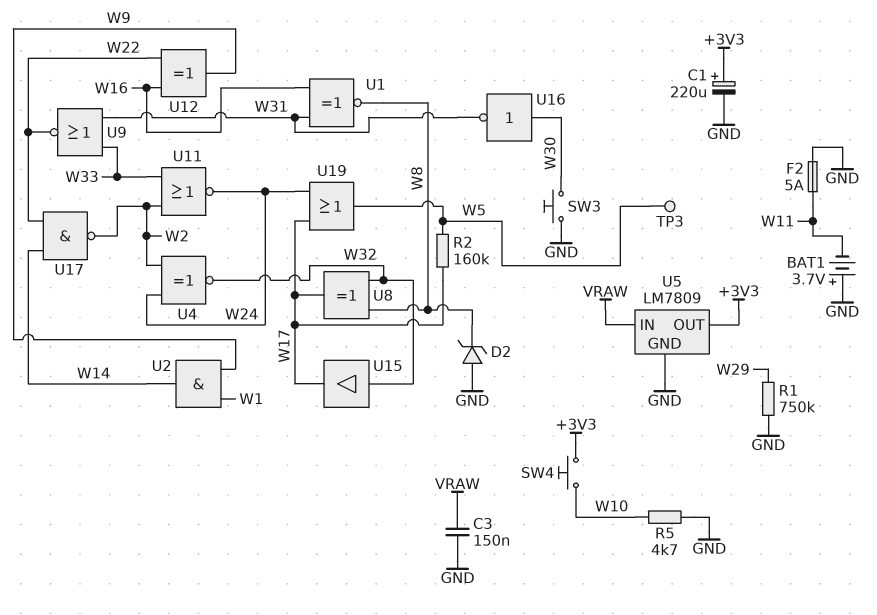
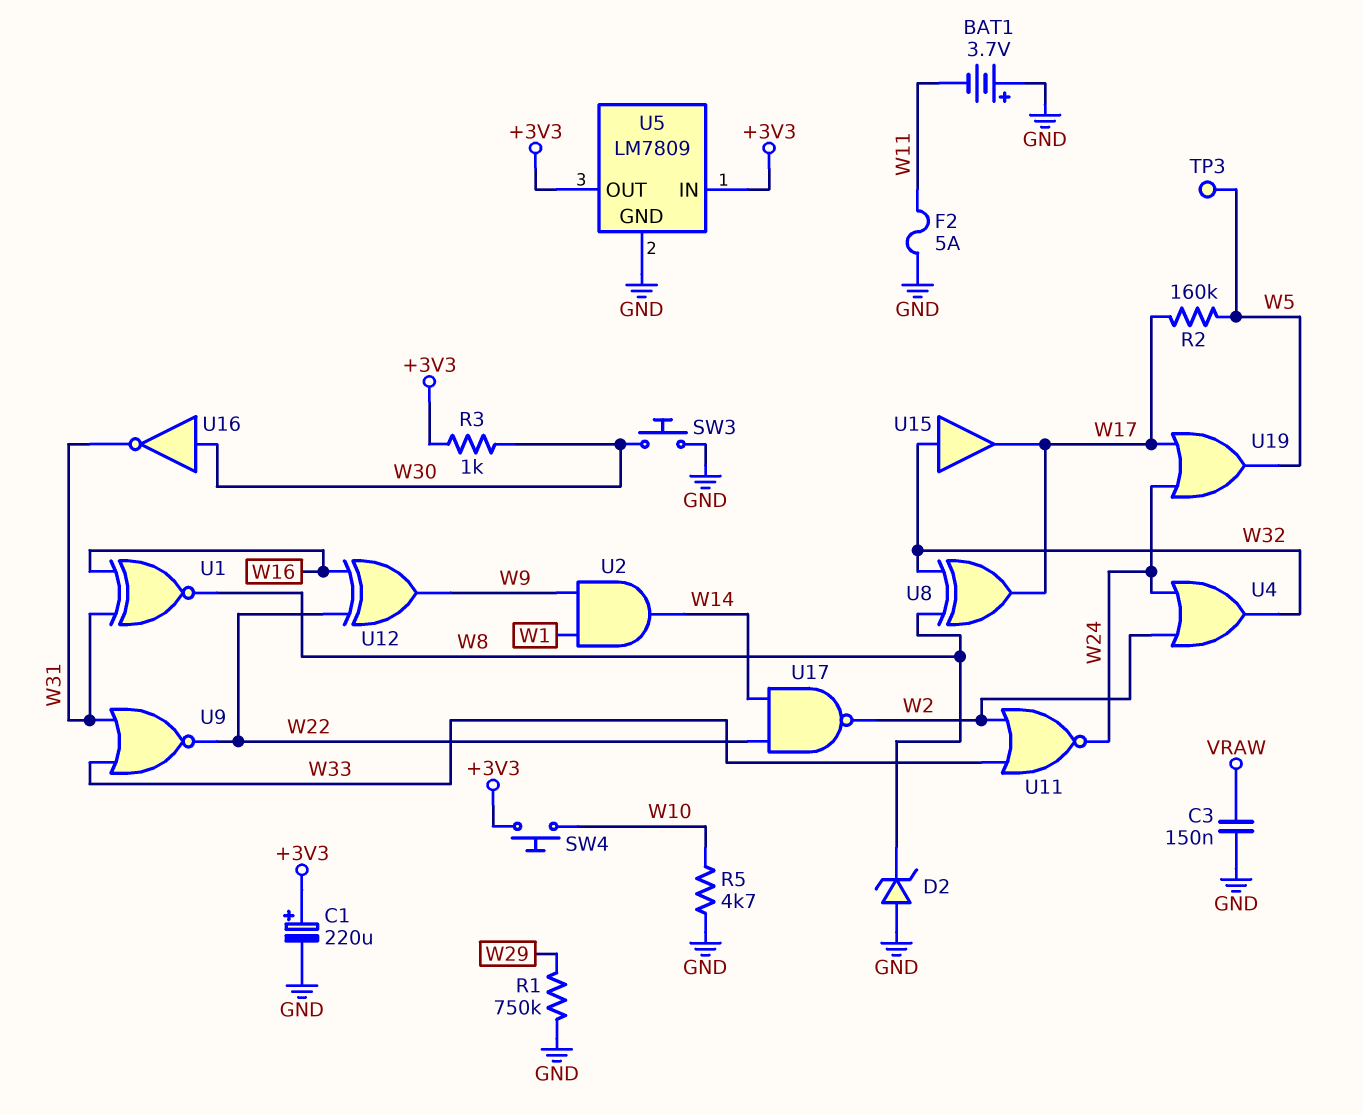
R3: none -> 1k (+3V3, W30)
U4: XNOR (in W2, in W24, out W32) -> OR (in W2, in W24, out W32)
U5 pin IN: VRAW -> +3V3

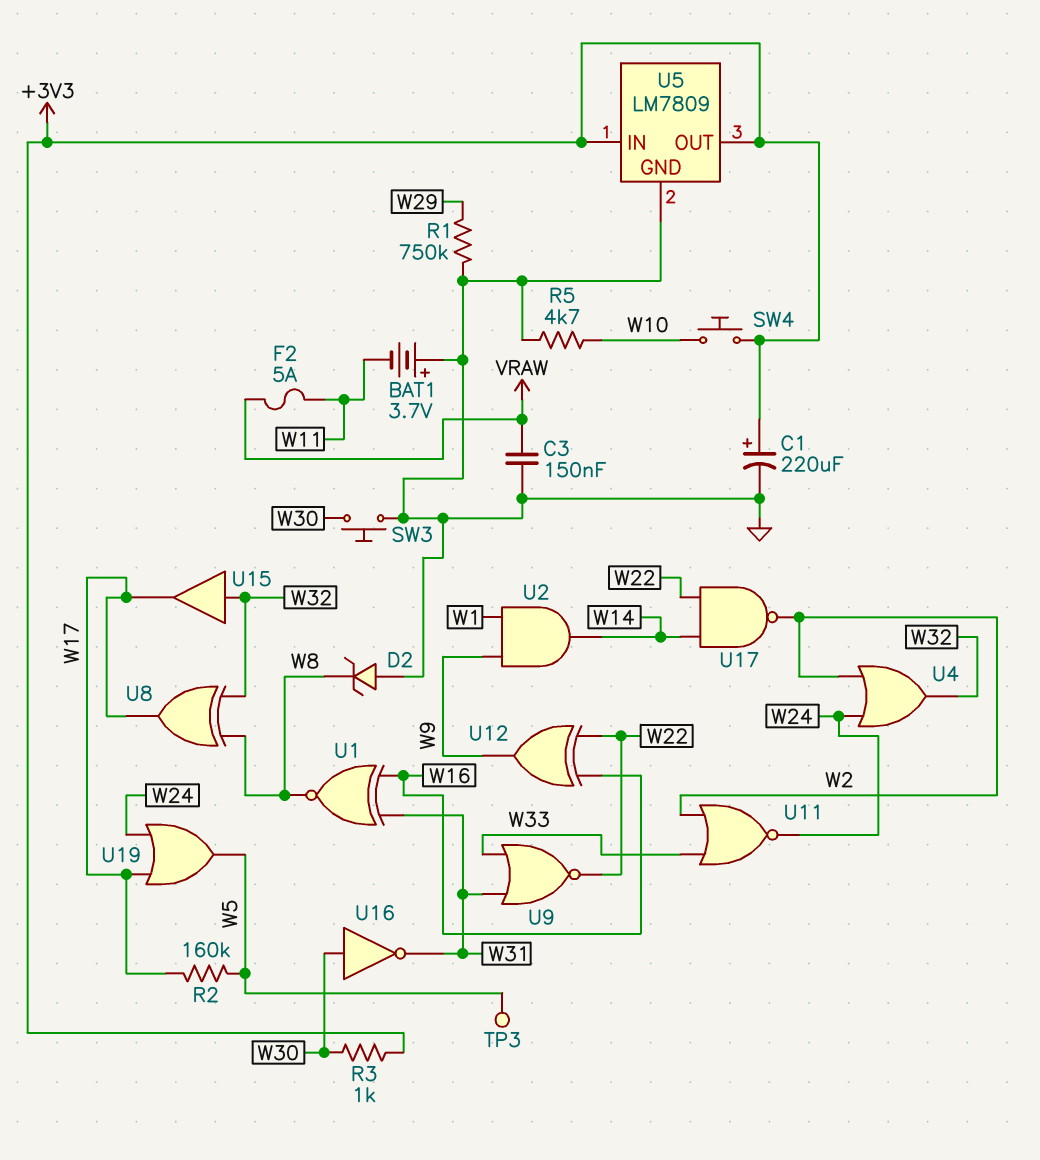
F2: 5A (GND, W11) -> 5A (VRAW, W11)

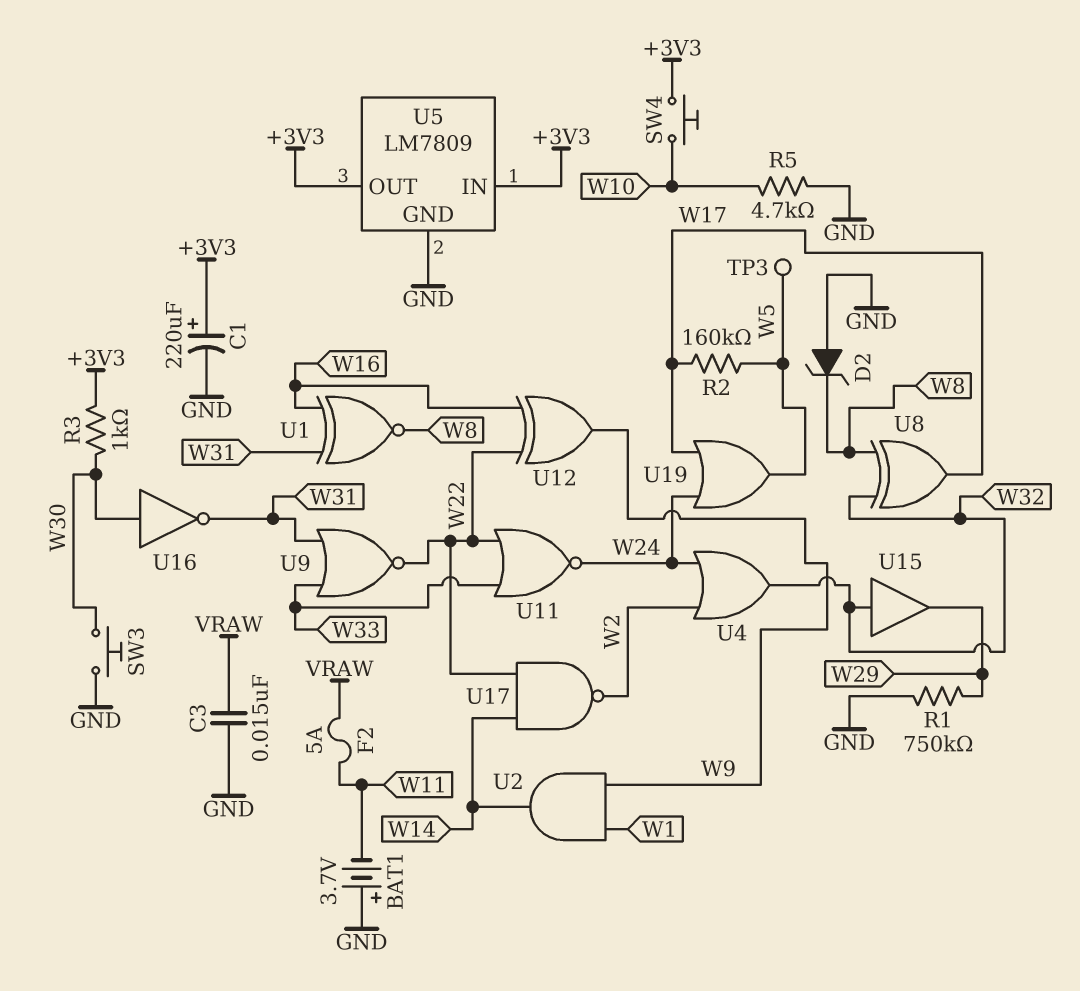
C3: 150nF (GND, VRAW) -> 15nF (GND, VRAW)
U11: NOR (in W2, in W33, out W24) -> NOR (in W22, in W33, out W24)
U15: buffer (in W32, out W17) -> buffer (in W32, out W29)

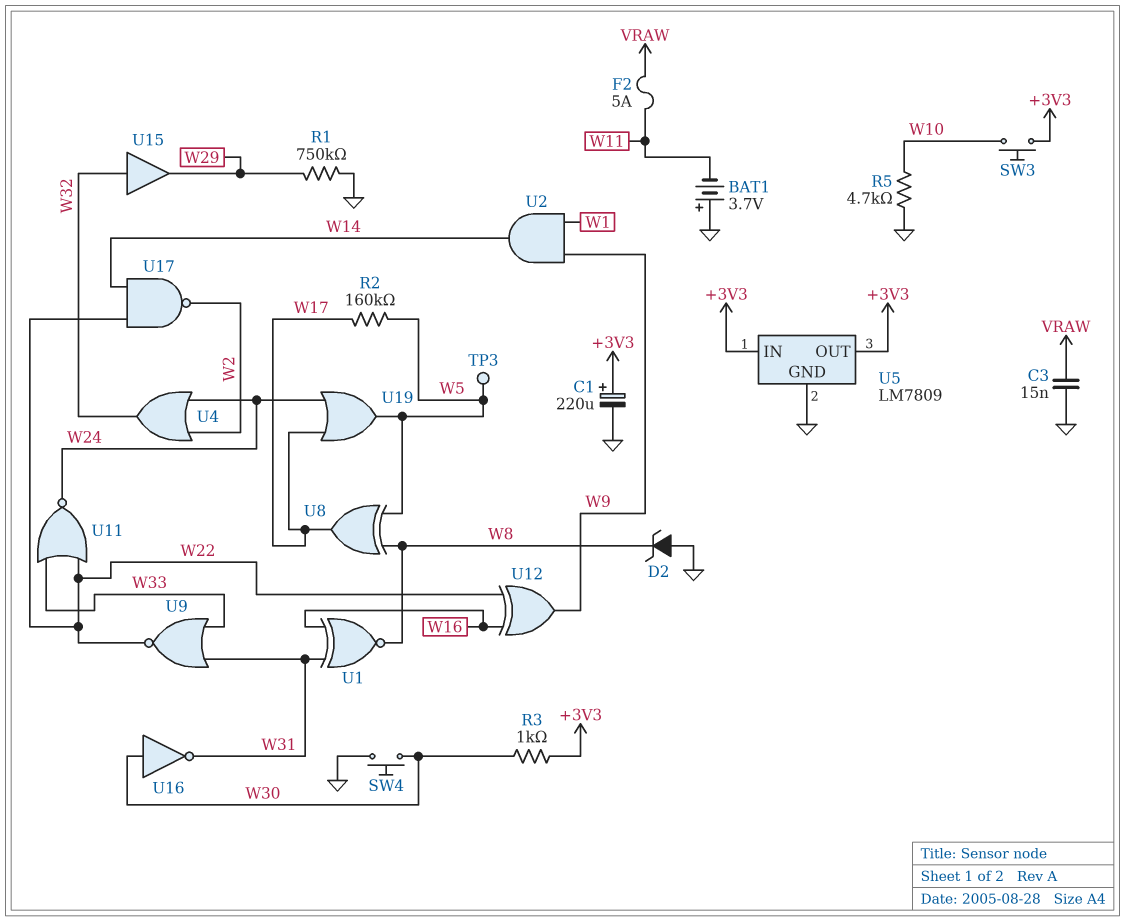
SW3: button (GND, W30) -> button (+3V3, W10)
SW4: button (+3V3, W10) -> button (GND, W30)
U8: XOR (in W8, in W32, out W17) -> XOR (in W5, in W8, out W17)

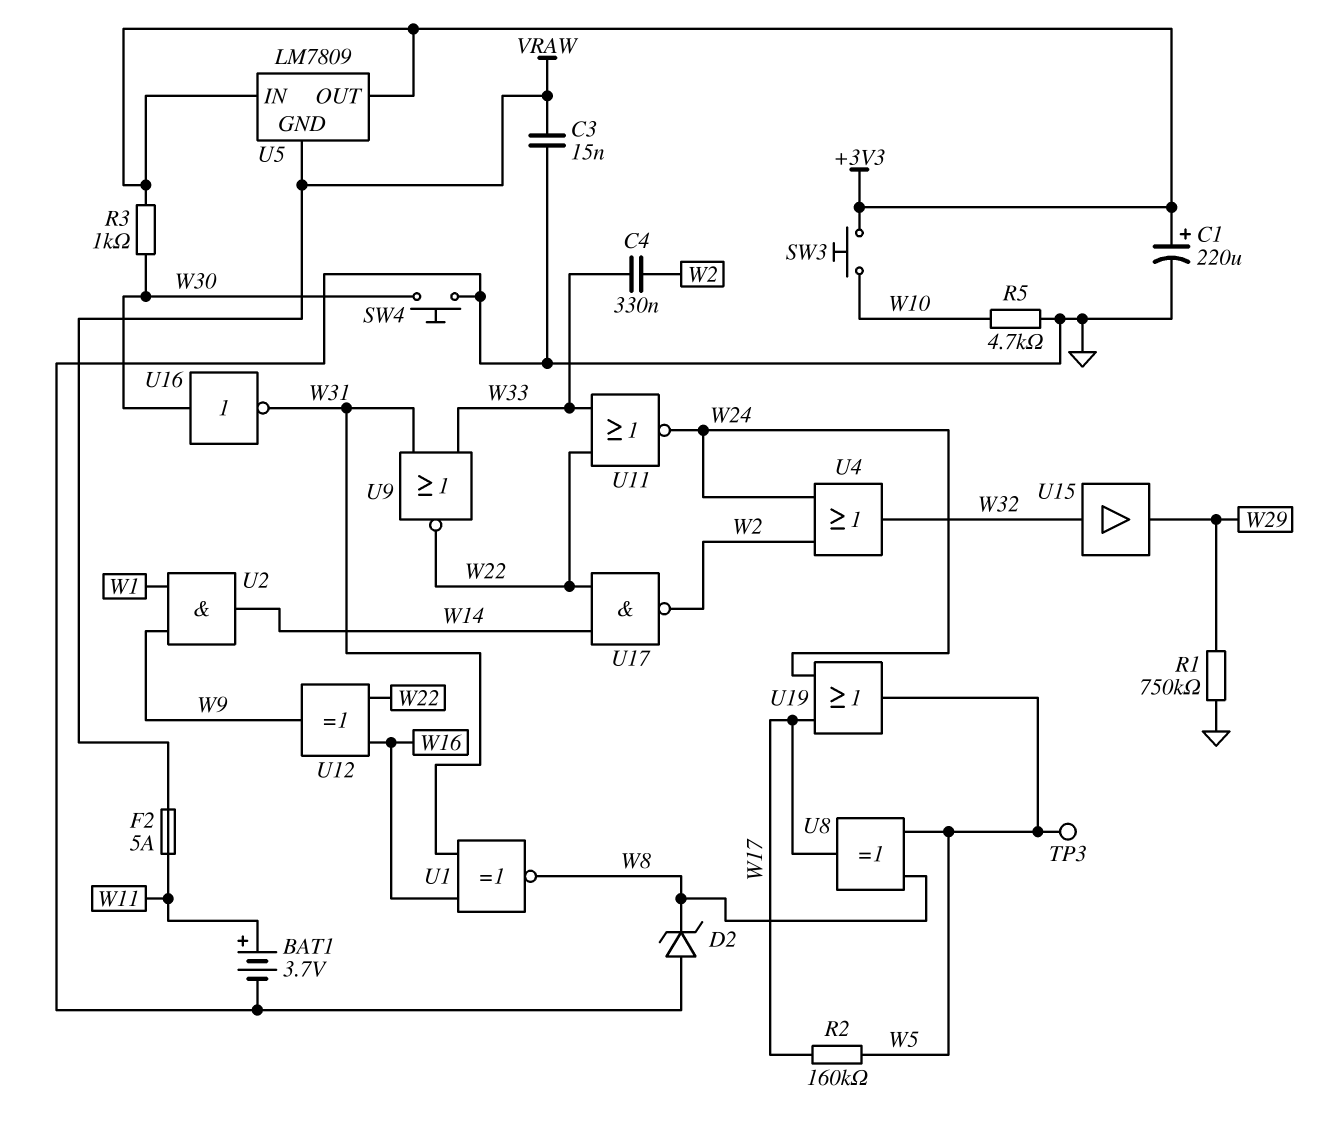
BAT1: 3.7V (plus GND, minus W11) -> 3.7V (plus W11, minus GND)
C4: none -> 330nF (W2, W33)
U5 pin GND: GND -> VRAW

